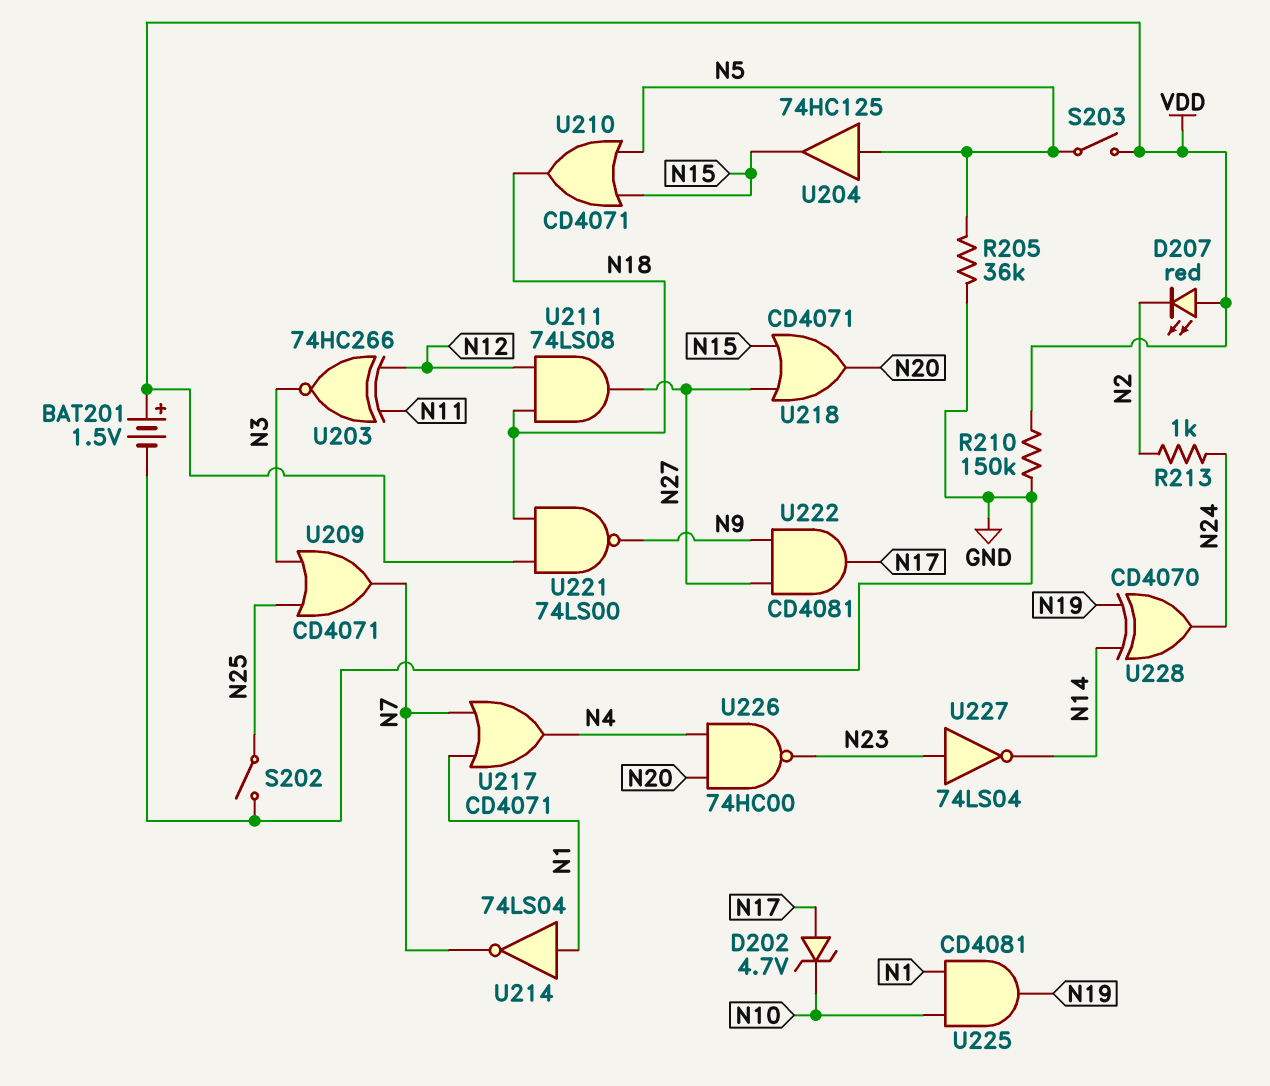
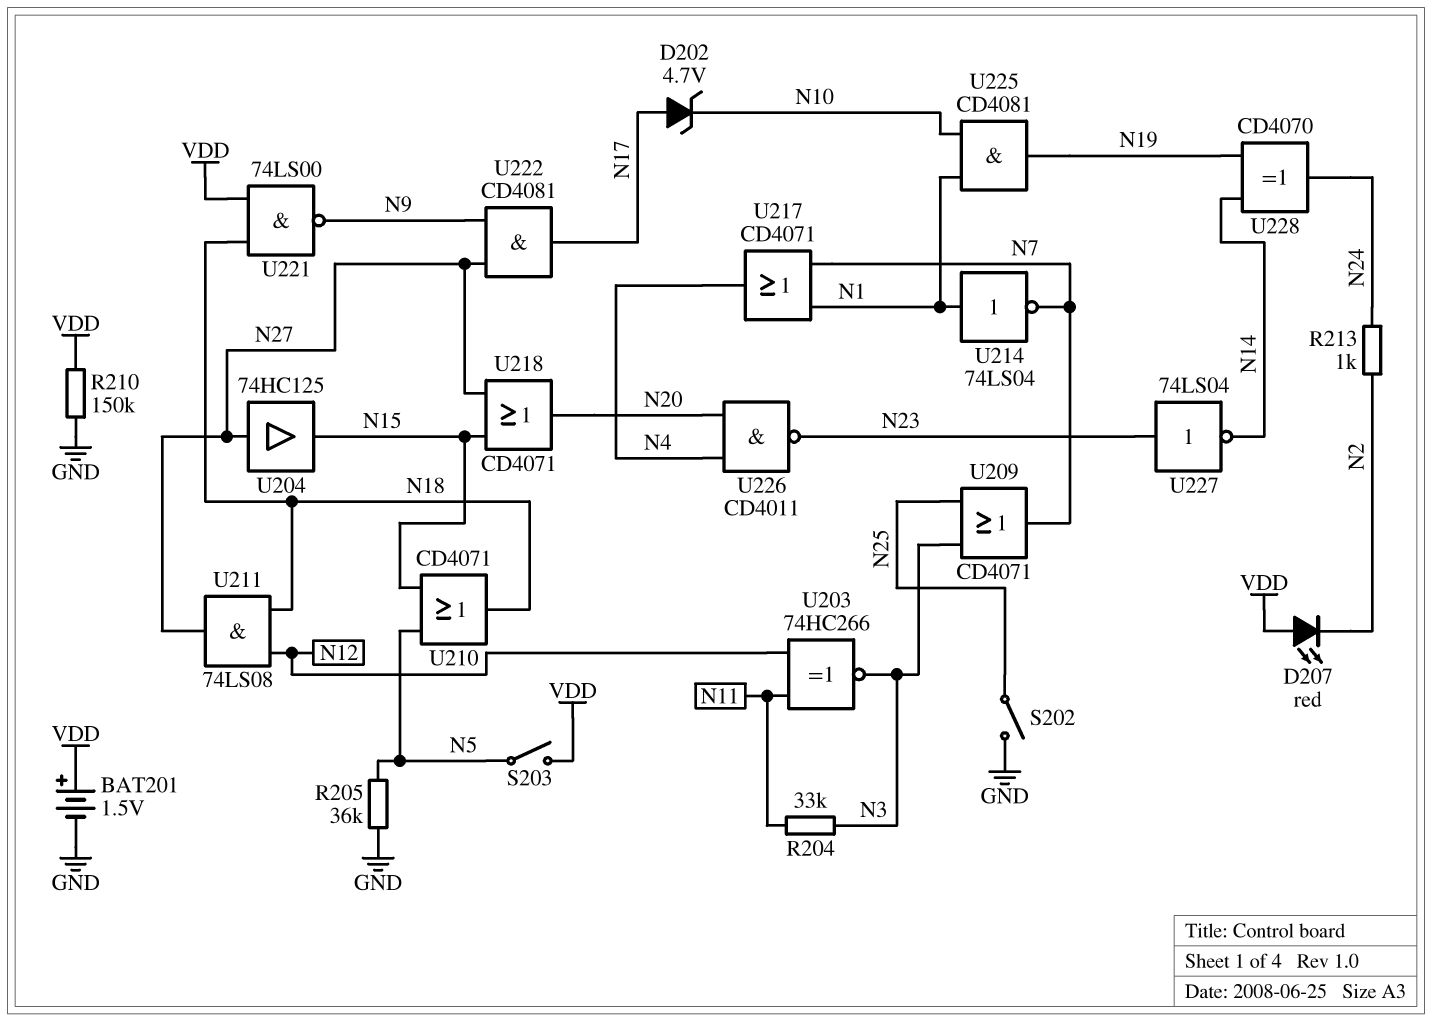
R204: none -> 33k (N3, N11)
U204: buffer 74HC125 (in N5, out N15) -> buffer 74HC125 (in N27, out N15)
U226: NAND 74HC00 (in N4, in N20, out N23) -> NAND CD4011 (in N4, in N20, out N23)

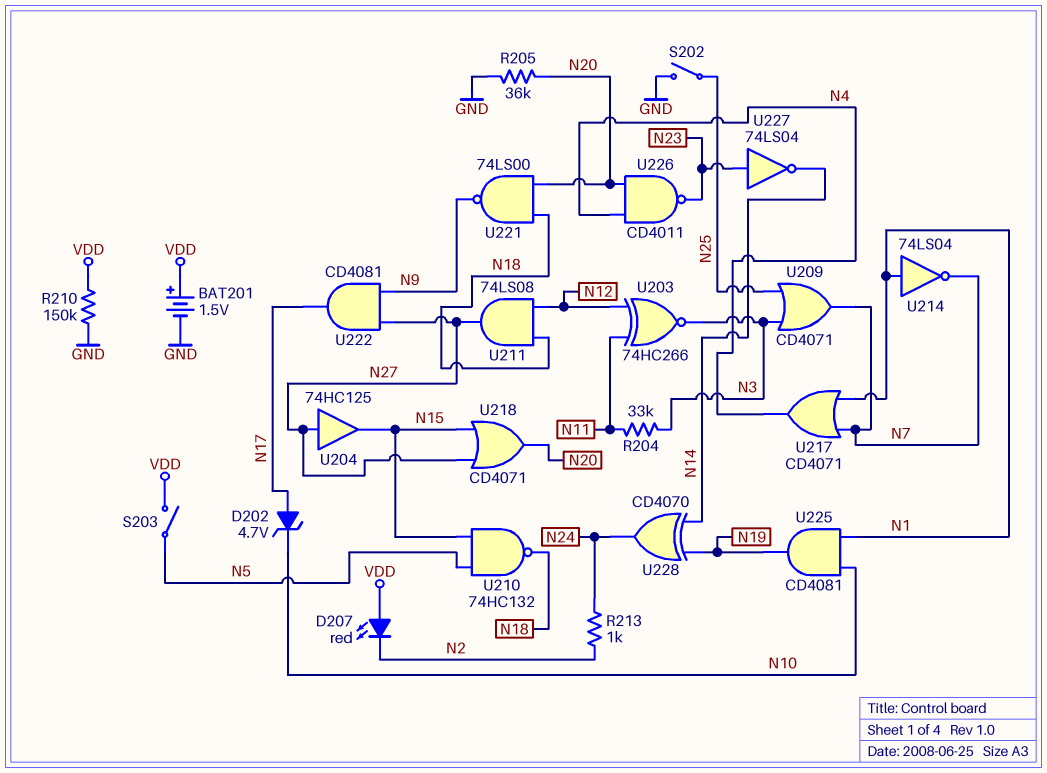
R205: 36k (GND, N5) -> 36k (GND, N20)
U210: OR CD4071 (in N5, in N15, out N18) -> NAND 74HC132 (in N5, in N15, out N18)
U221: NAND 74LS00 (in N18, in VDD, out N9) -> NAND 74LS00 (in N18, in N20, out N9)

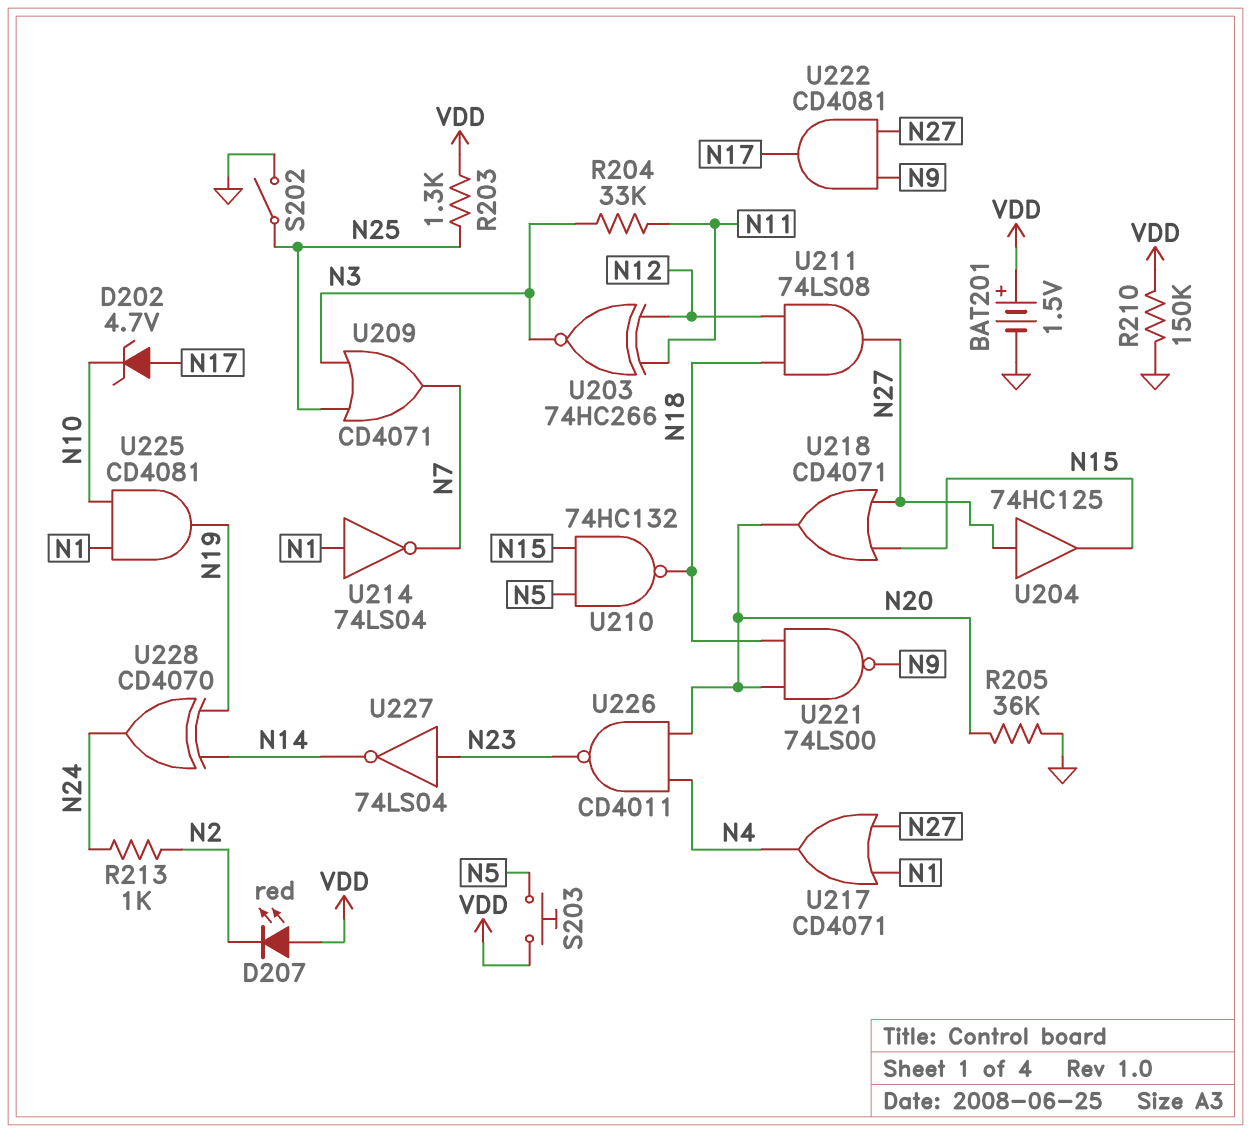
R203: none -> 1.3k (N25, VDD)
S203: switch (N5, VDD) -> button (N5, VDD)
U217: OR CD4071 (in N1, in N7, out N4) -> OR CD4071 (in N1, in N27, out N4)

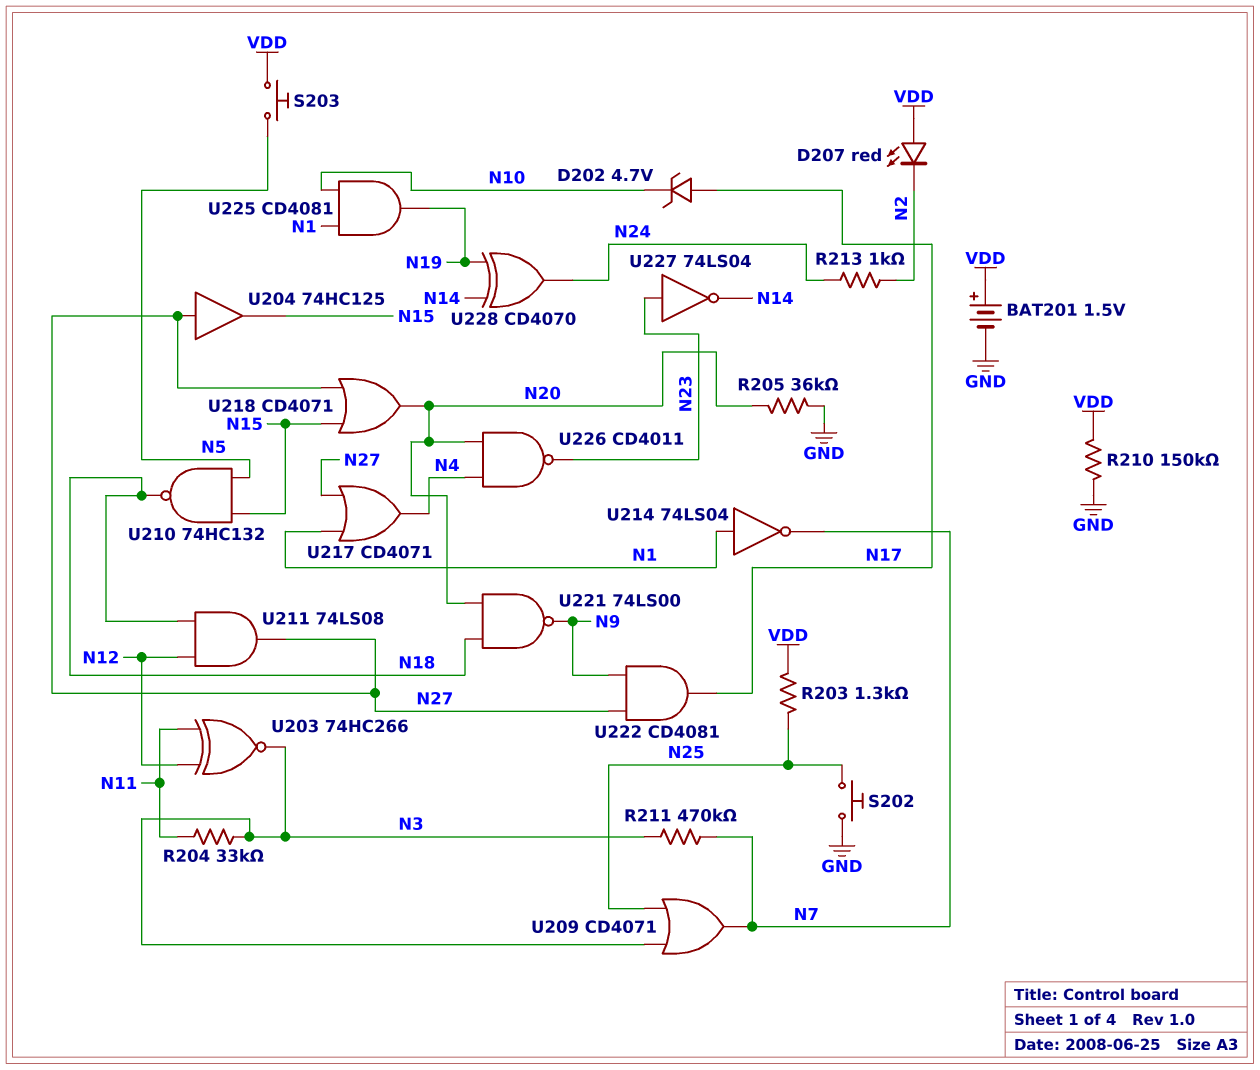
R211: none -> 470k (N3, N7)
S202: switch (GND, N25) -> button (GND, N25)

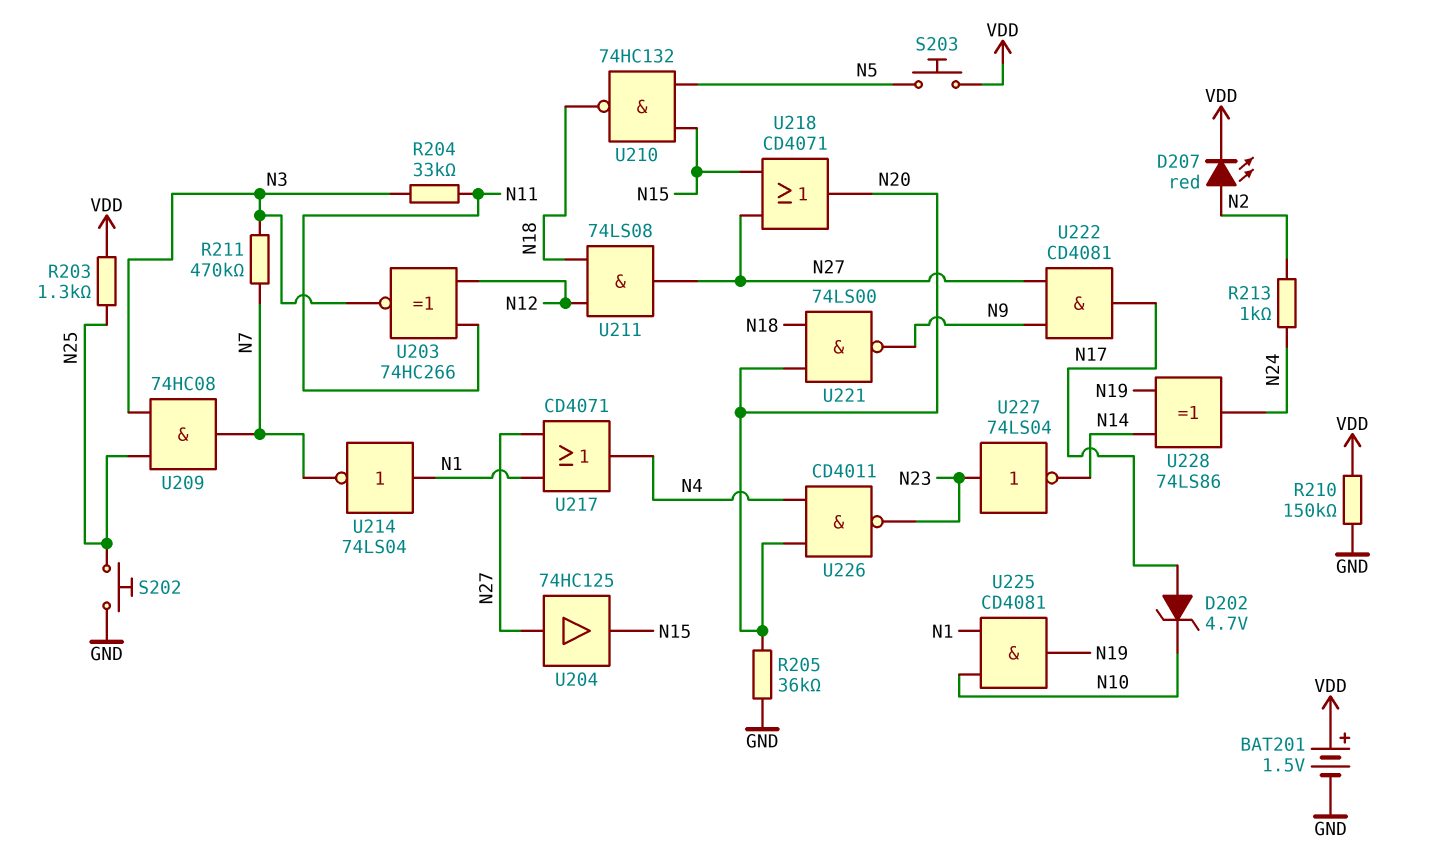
D207: LED red (A VDD, K N2) -> LED red (A N2, K VDD)
U209: OR CD4071 (in N3, in N25, out N7) -> AND 74HC08 (in N3, in N25, out N7)
U228: XOR CD4070 (in N14, in N19, out N24) -> XOR 74LS86 (in N14, in N19, out N24)

